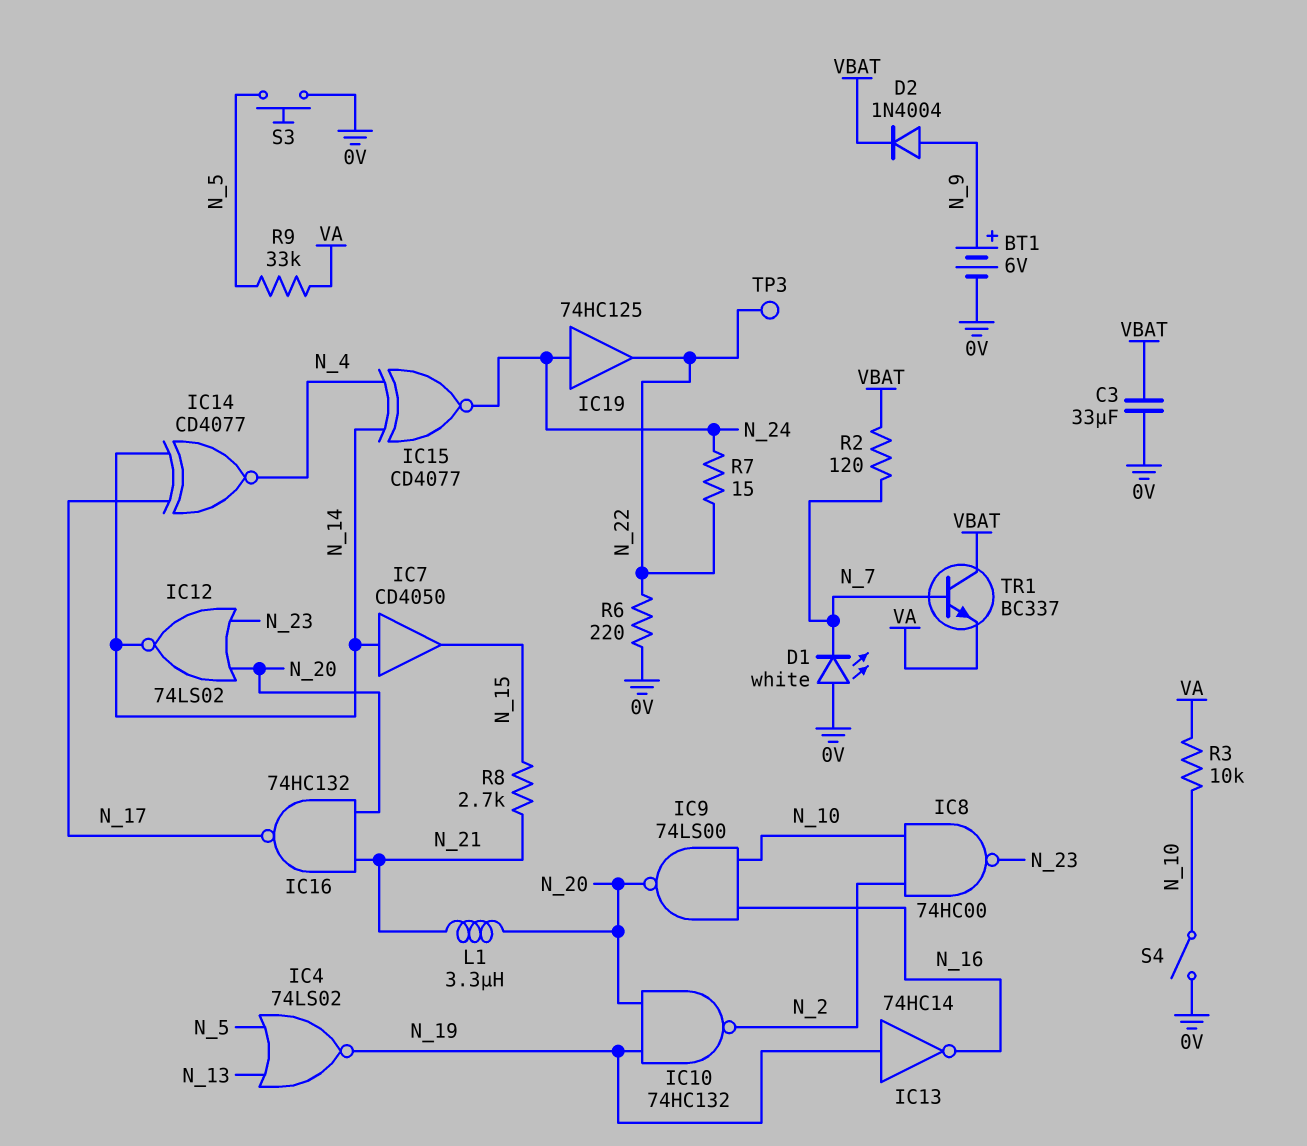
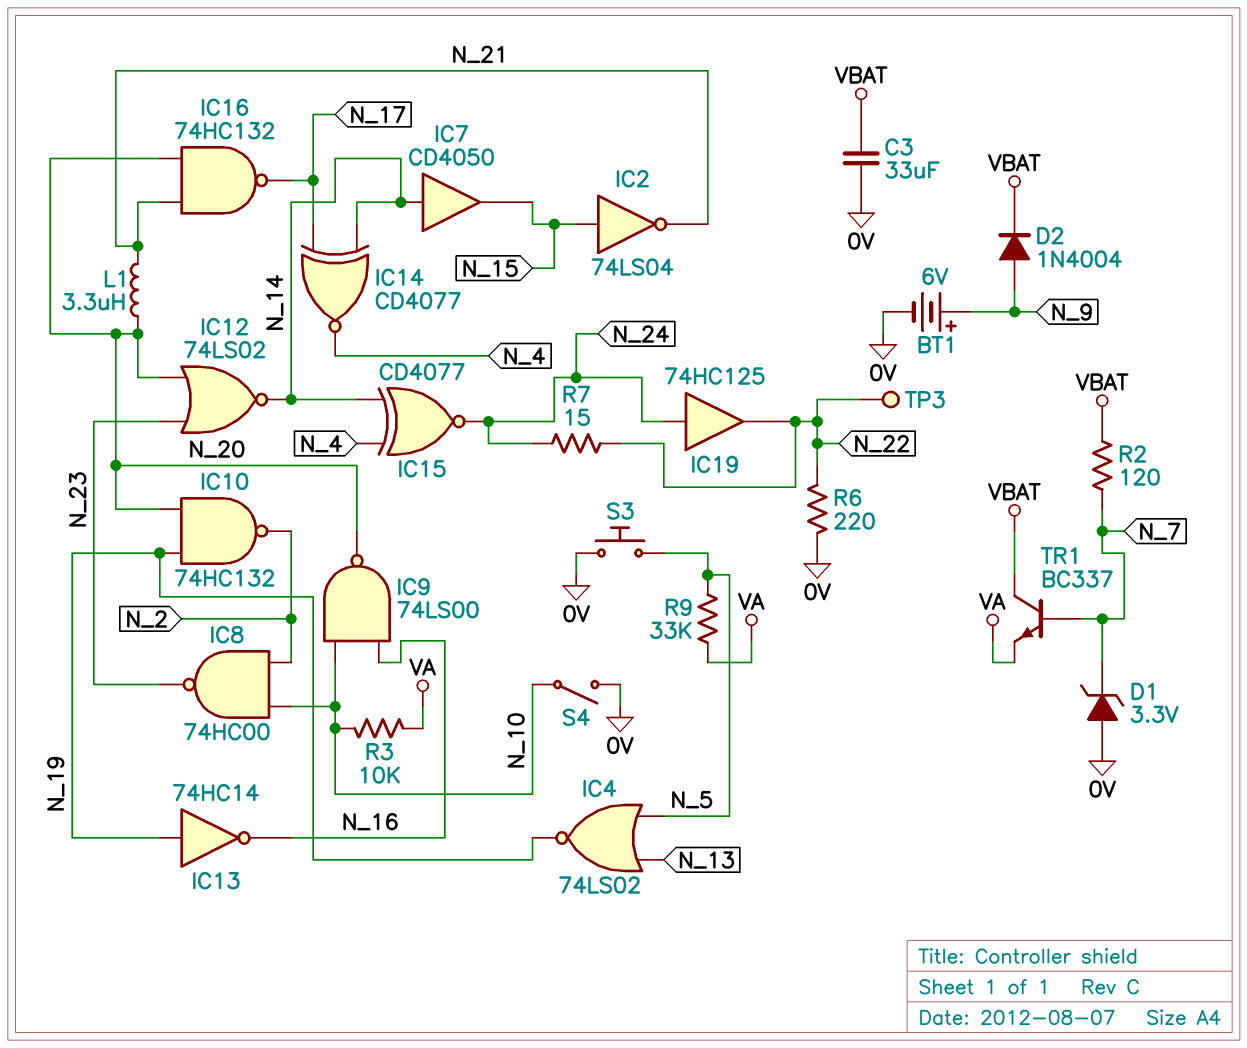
D1: LED white (A 0V, K N_7) -> zener 3.3V (A 0V, K N_7)
IC2: none -> NOT 74LS04 (in N_15, out N_21)
R8: 2.7k (N_15, N_21) -> none

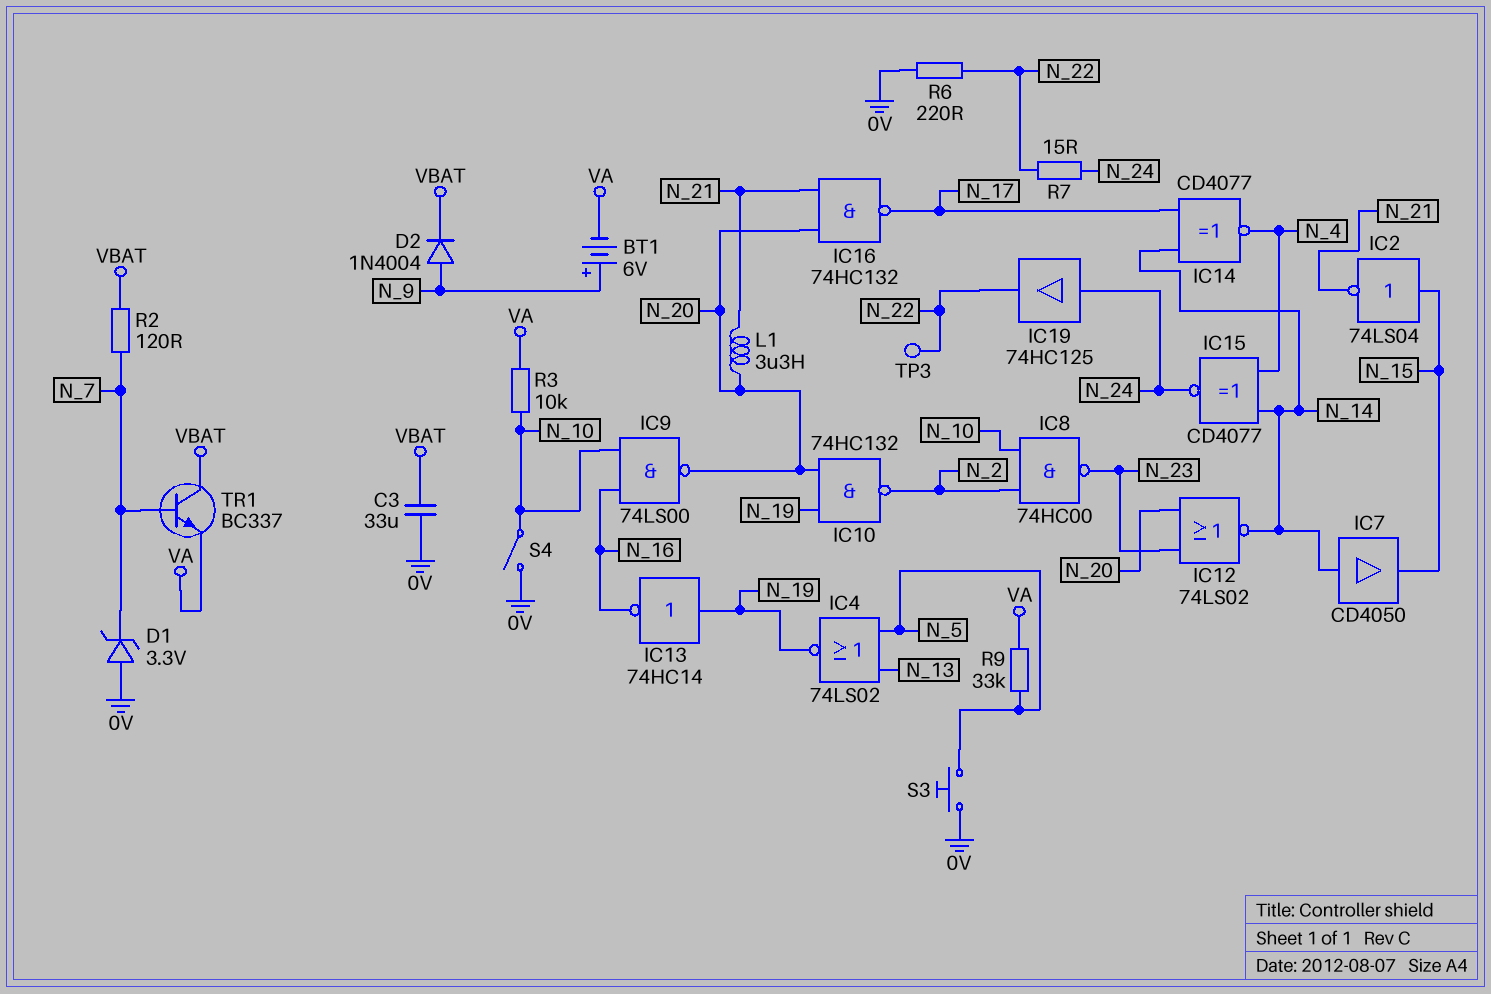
BT1: 6V (plus N_9, minus 0V) -> 6V (plus N_9, minus VA)

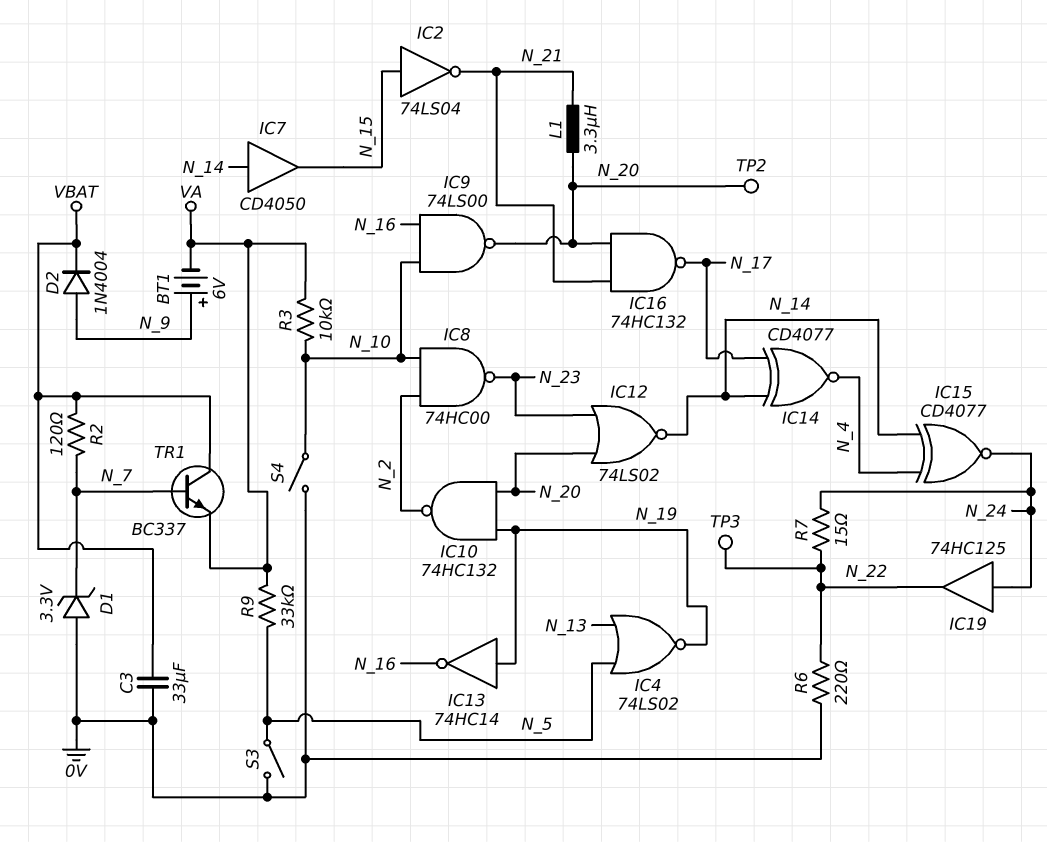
S3: button (0V, N_5) -> switch (0V, N_5)
TP2: none -> test point (N_20)

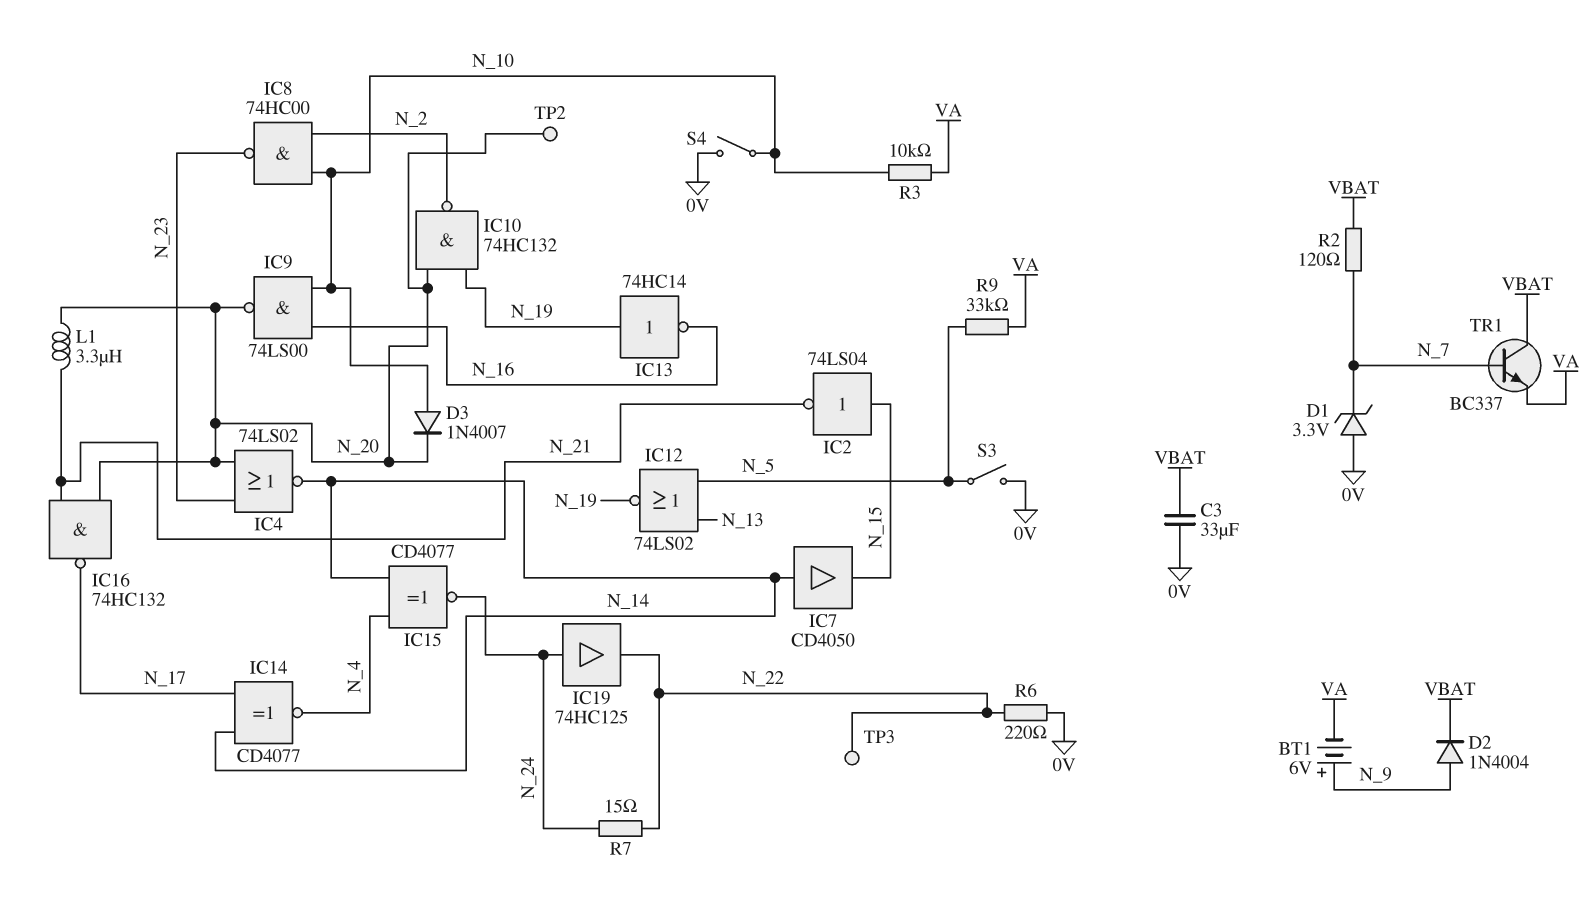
D3: none -> diode 1N4007 (A N_10, K N_20)
IC4: NOR 74LS02 (in N_5, in N_13, out N_19) -> NOR 74LS02 (in N_20, in N_23, out N_14)
IC12: NOR 74LS02 (in N_20, in N_23, out N_14) -> NOR 74LS02 (in N_5, in N_13, out N_19)

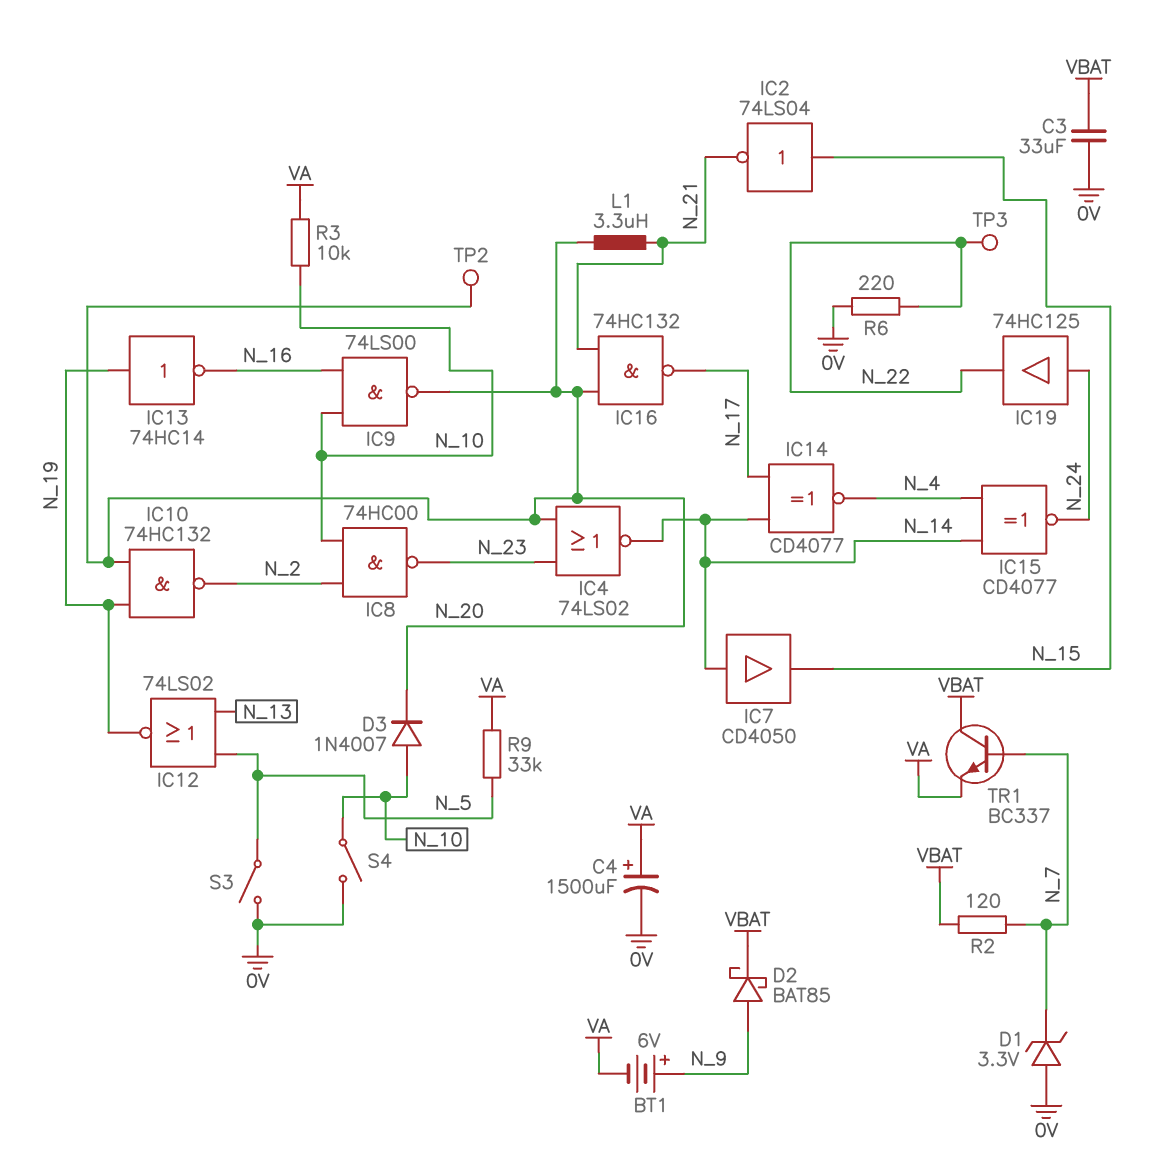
C4: none -> 1500uF (plus VA, minus 0V)
D2: diode 1N4004 (A N_9, K VBAT) -> schottky BAT85 (A N_9, K VBAT)
R7: 15 (N_22, N_24) -> none

